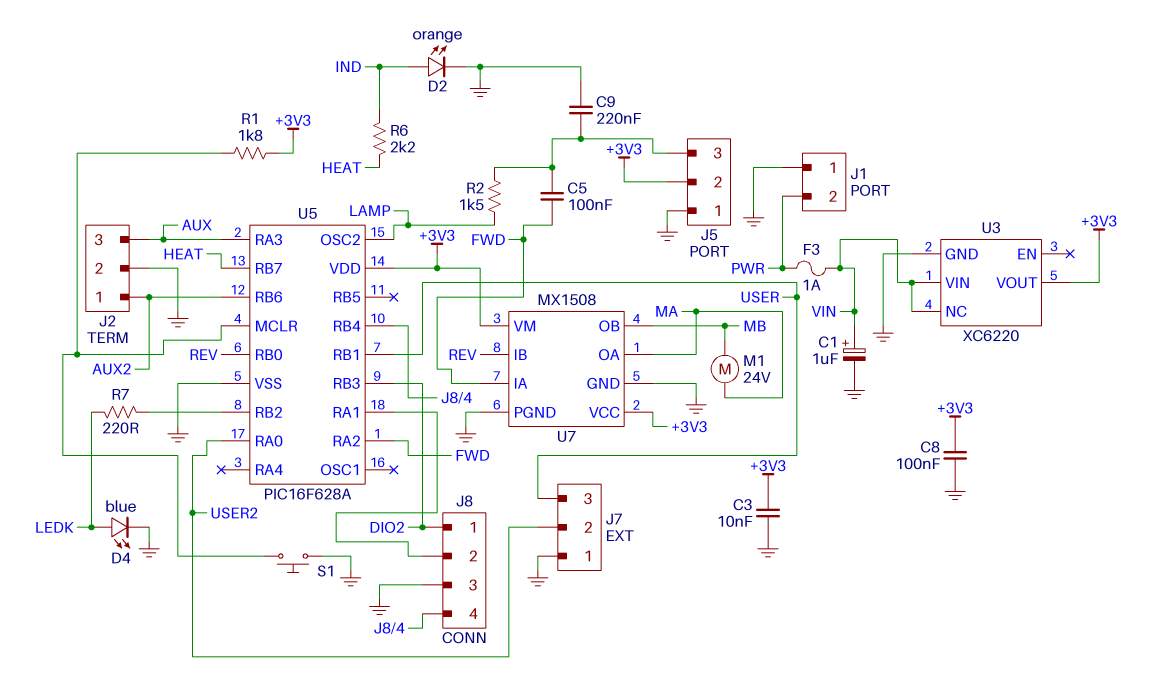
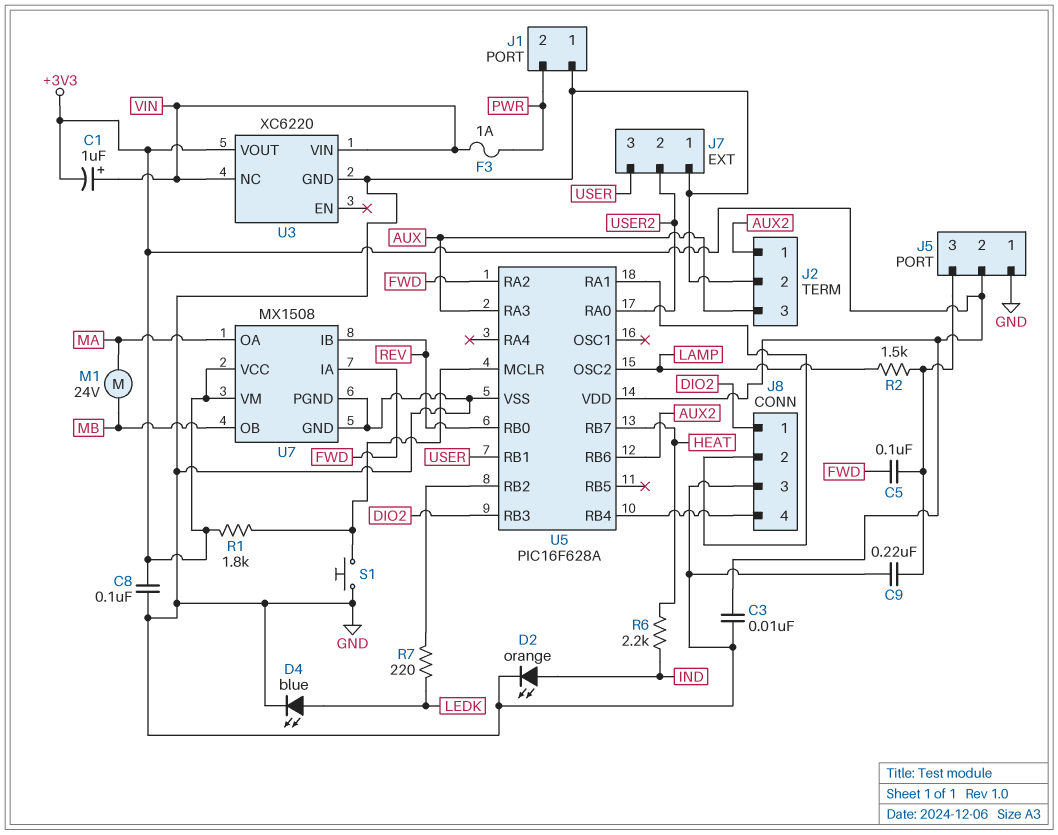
C1: 1uF (plus VIN, minus GND) -> 1uF (plus VIN, minus +3V3)

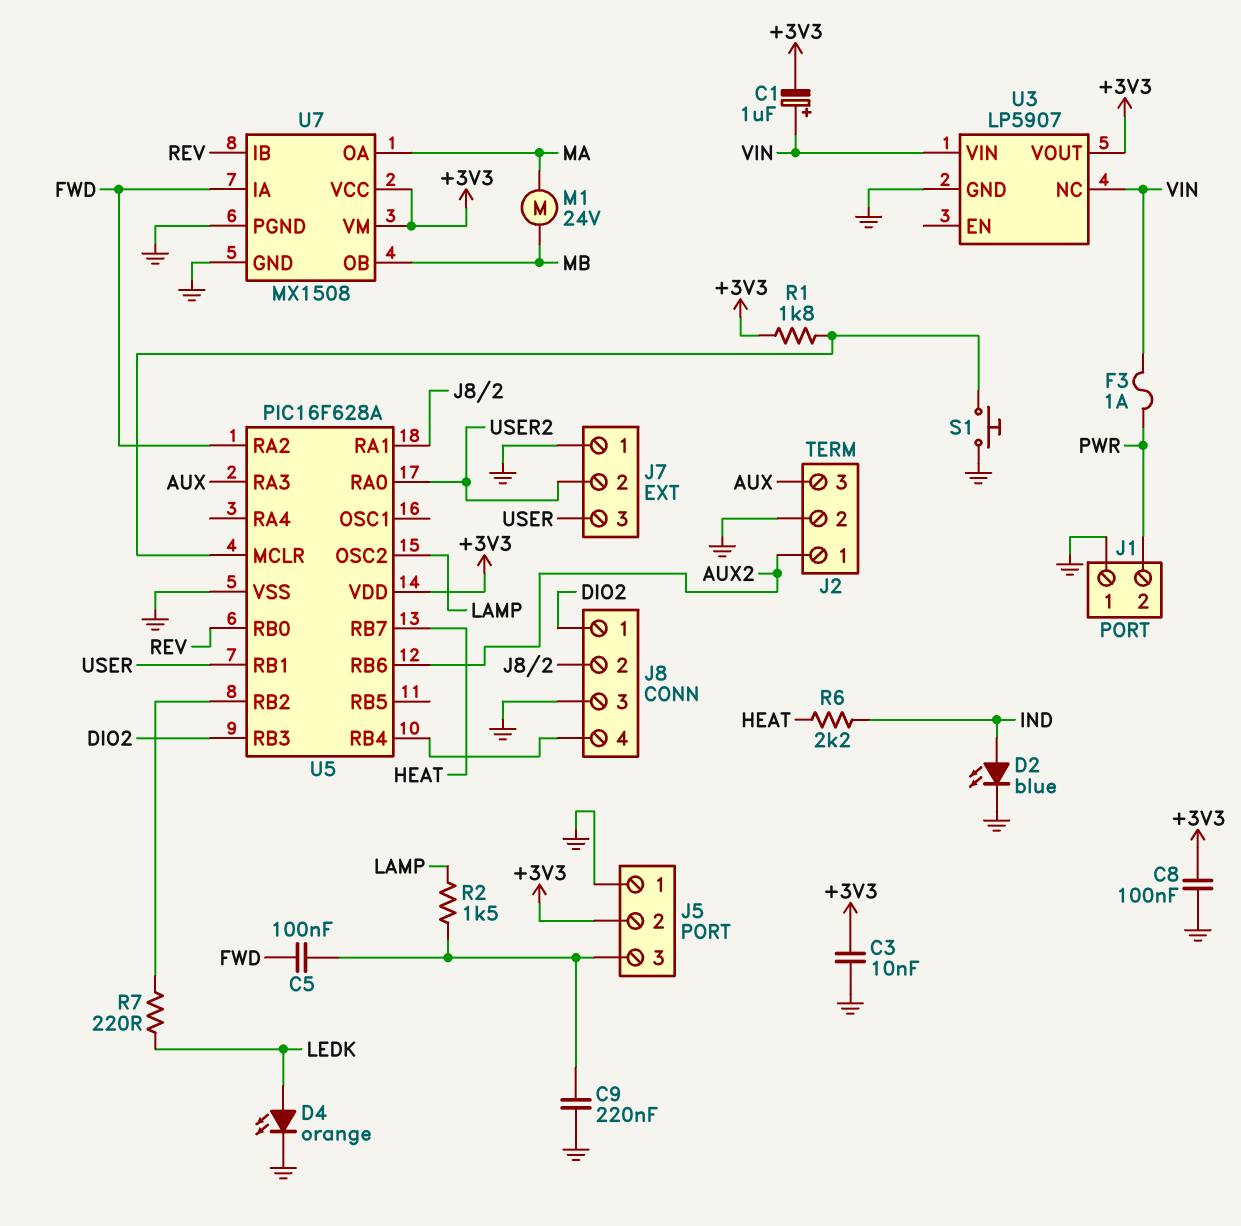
D2: LED orange (A IND, K GND) -> LED blue (A IND, K GND)
D4: LED blue (A LEDK, K GND) -> LED orange (A LEDK, K GND)
U3: XC6220 -> LP5907

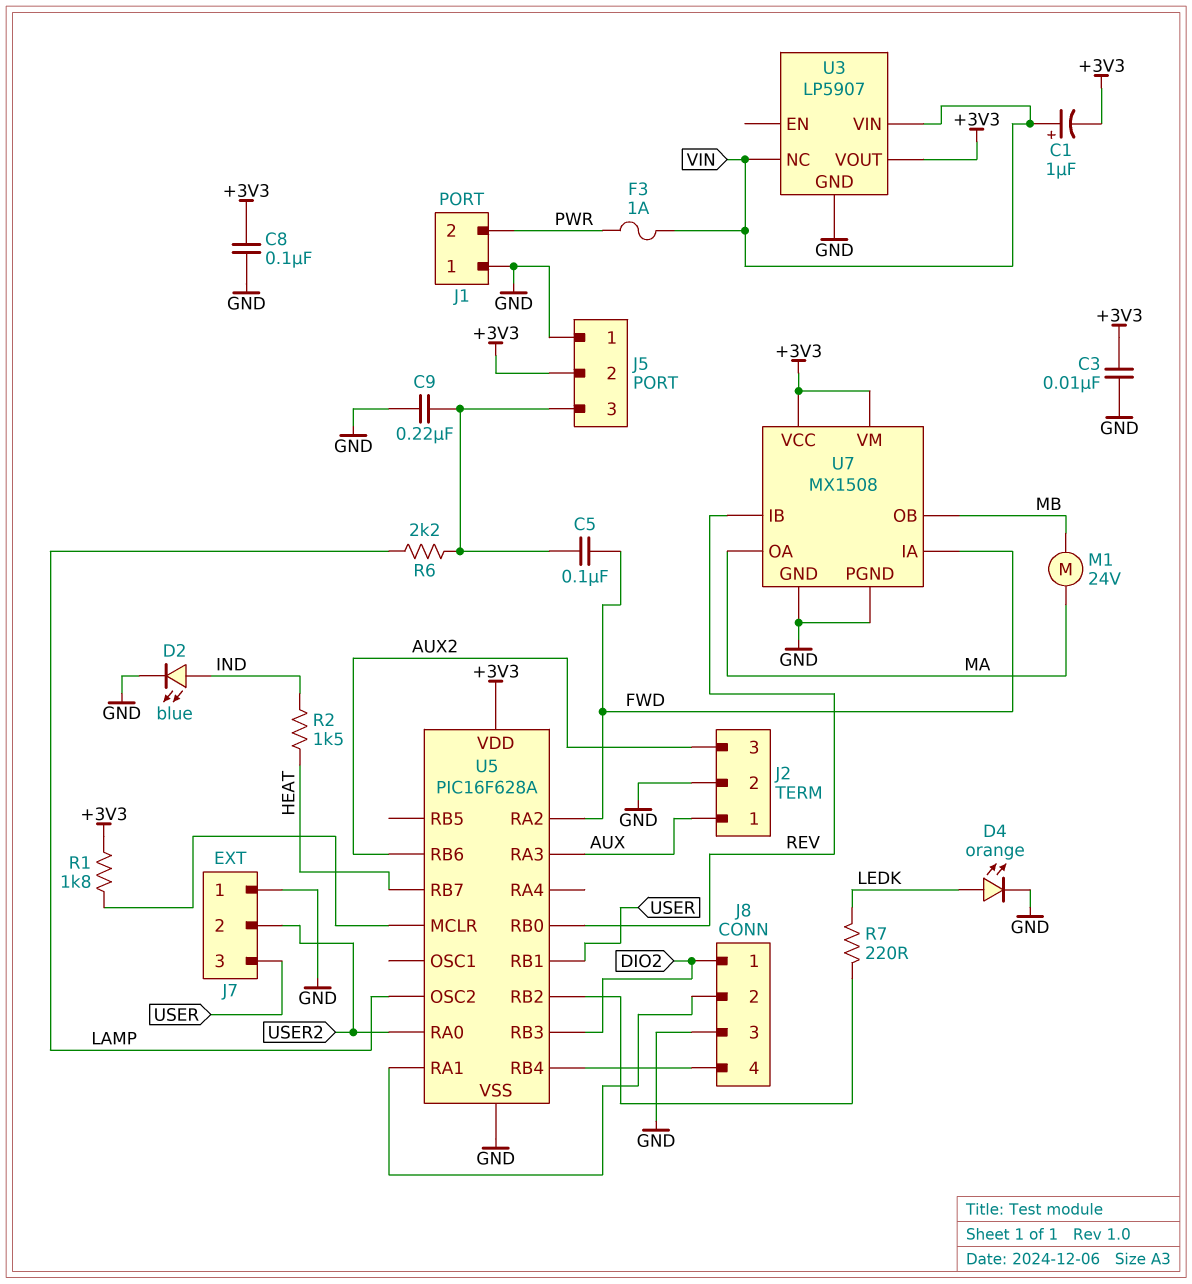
J2 pin 1: AUX2 -> AUX
J2 pin 3: AUX -> AUX2
R2: 1.5k (J5/3, LAMP) -> 1.5k (HEAT, IND)
R6: 2.2k (HEAT, IND) -> 2.2k (J5/3, LAMP)
S1: button (GND, U5/MCLR) -> none

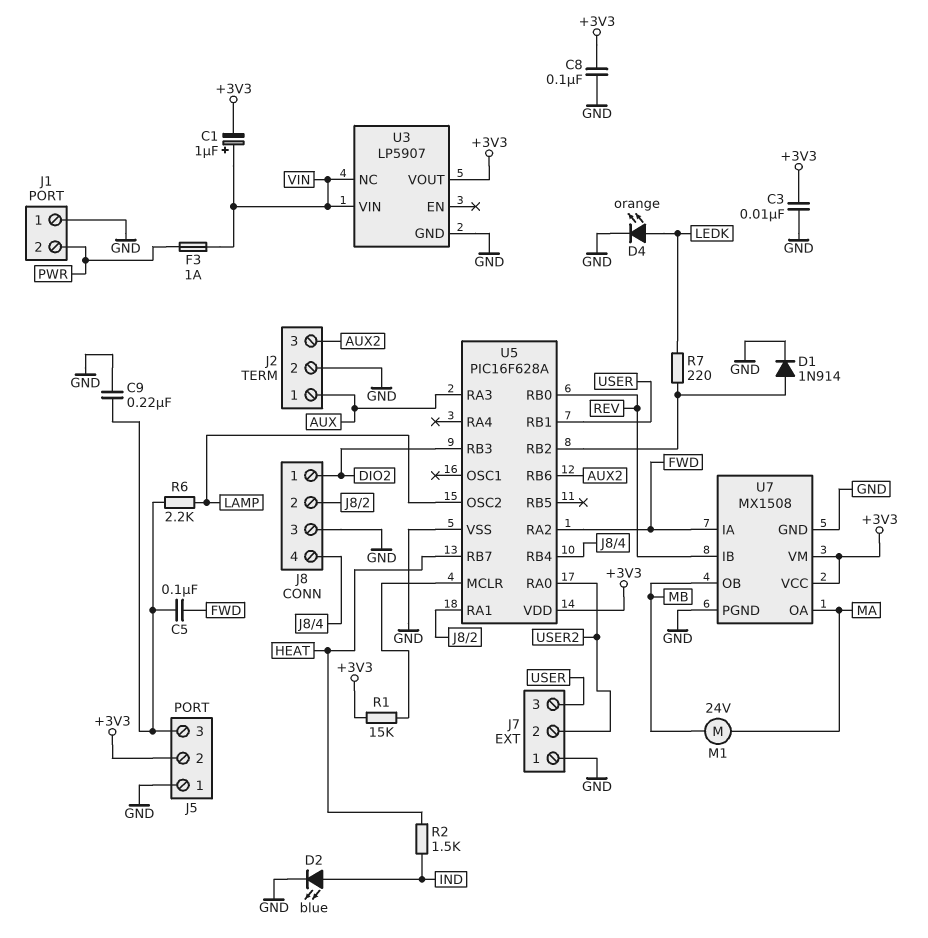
D1: none -> diode 1N914 (A U5/RB2, K GND)
R1: 1.8k (+3V3, U5/MCLR) -> 15k (+3V3, U5/MCLR)

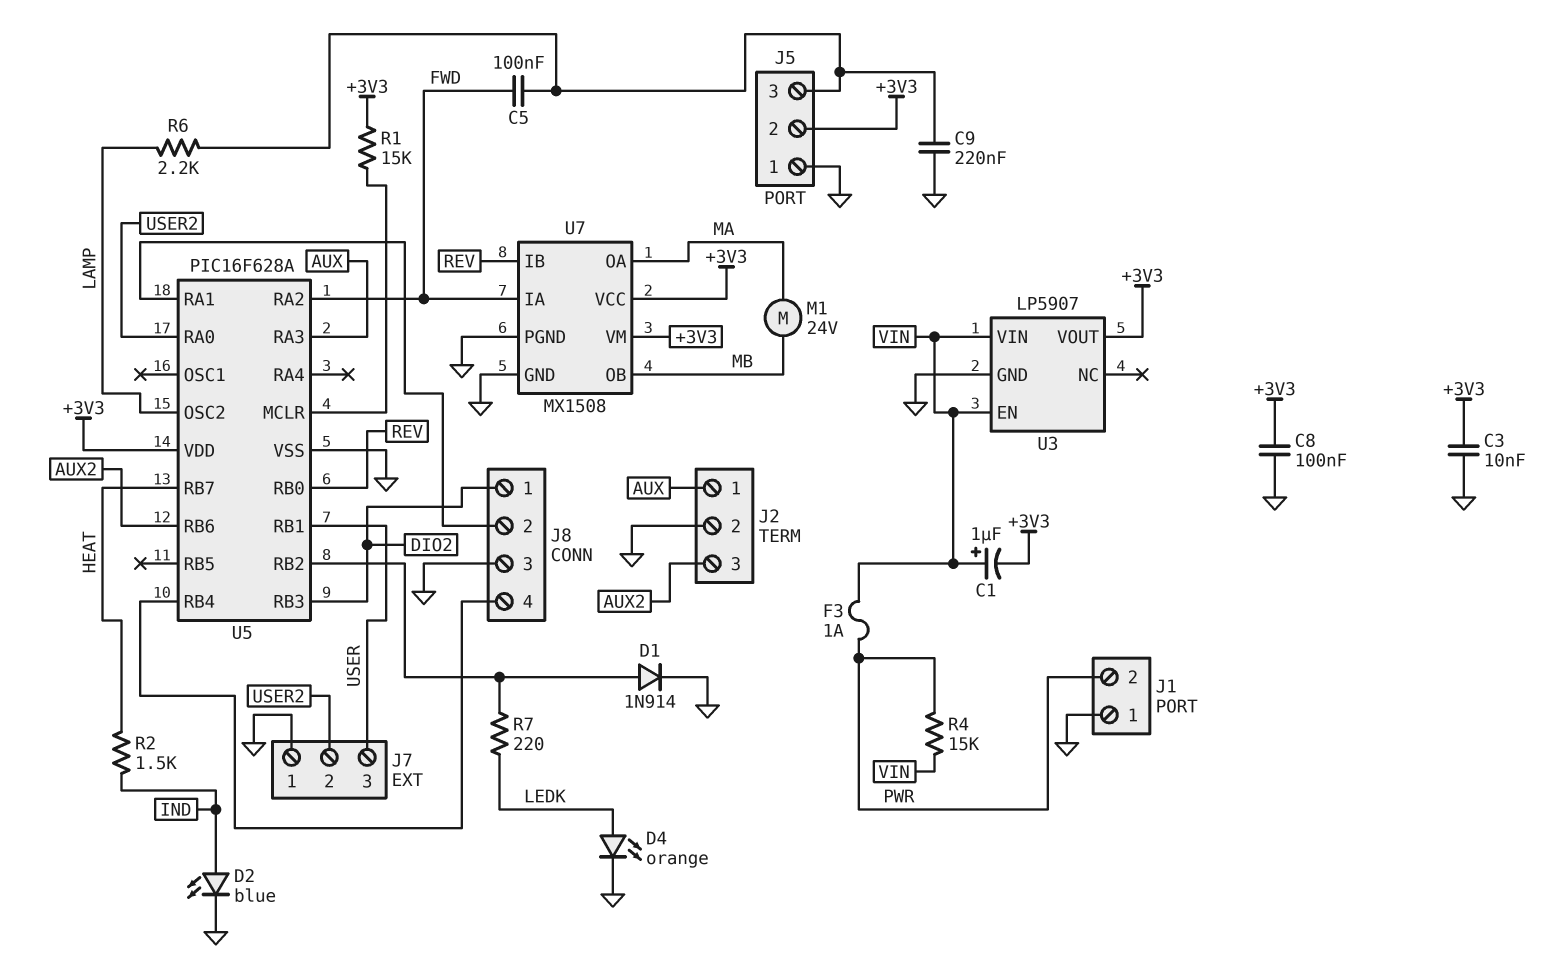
R4: none -> 15k (PWR, VIN)
U3 pin EN: none -> VIN
U3 pin NC: VIN -> none

